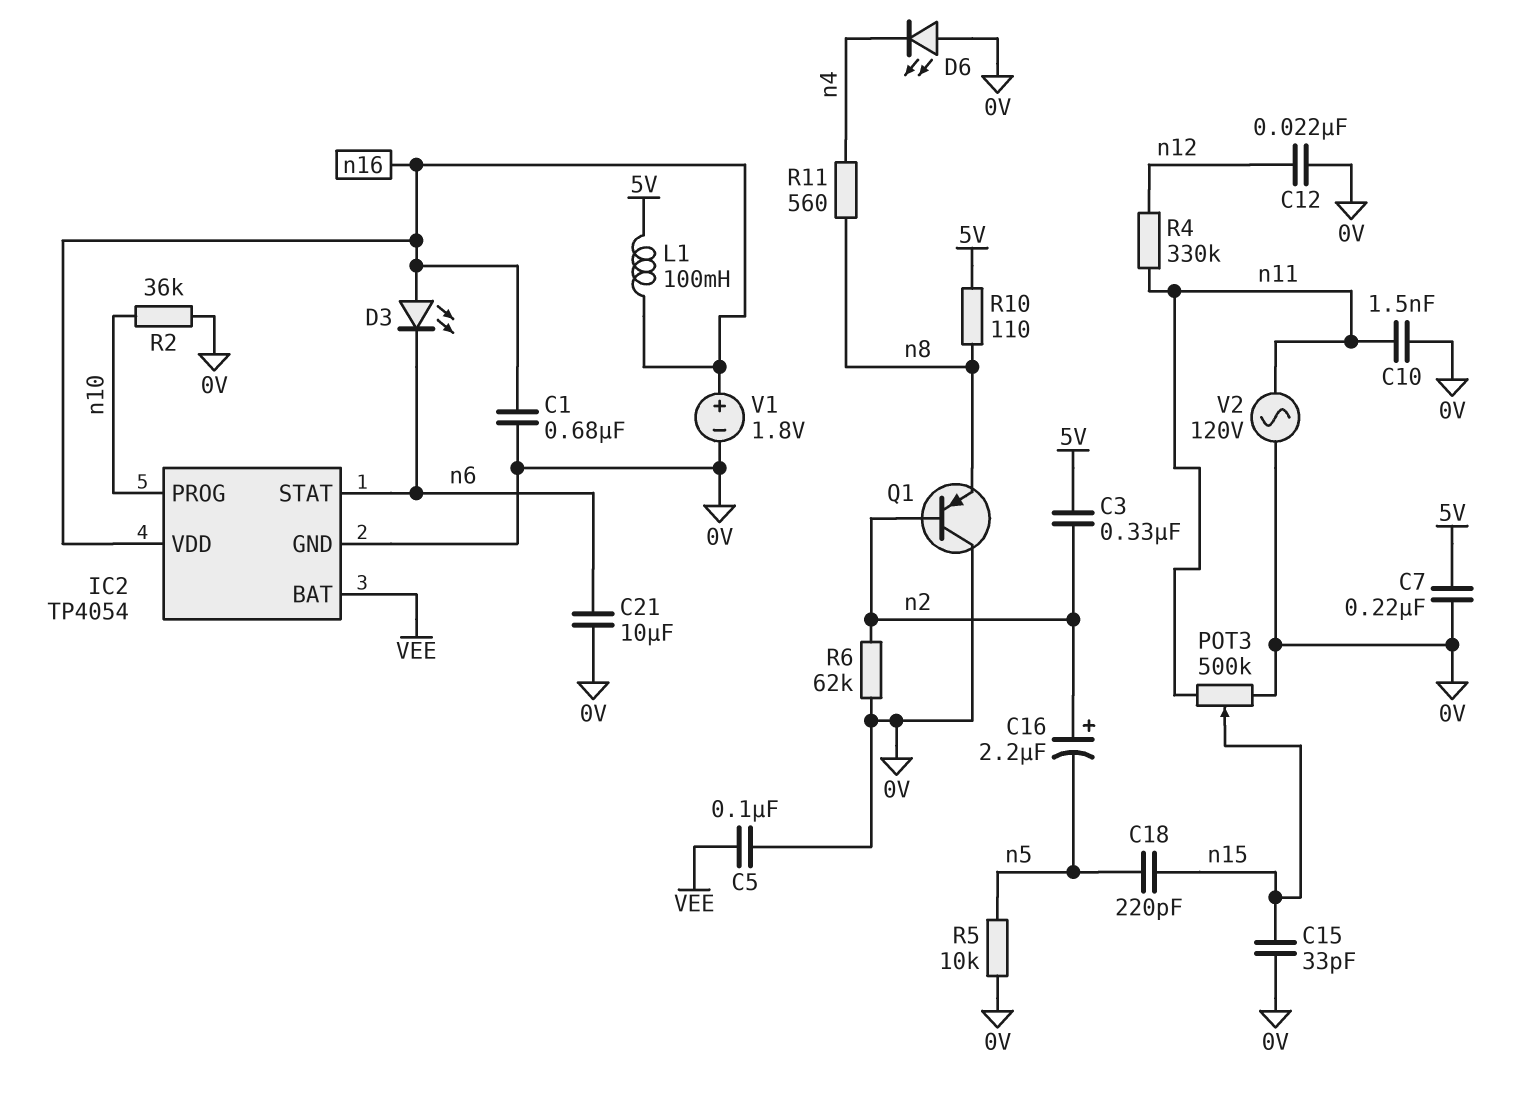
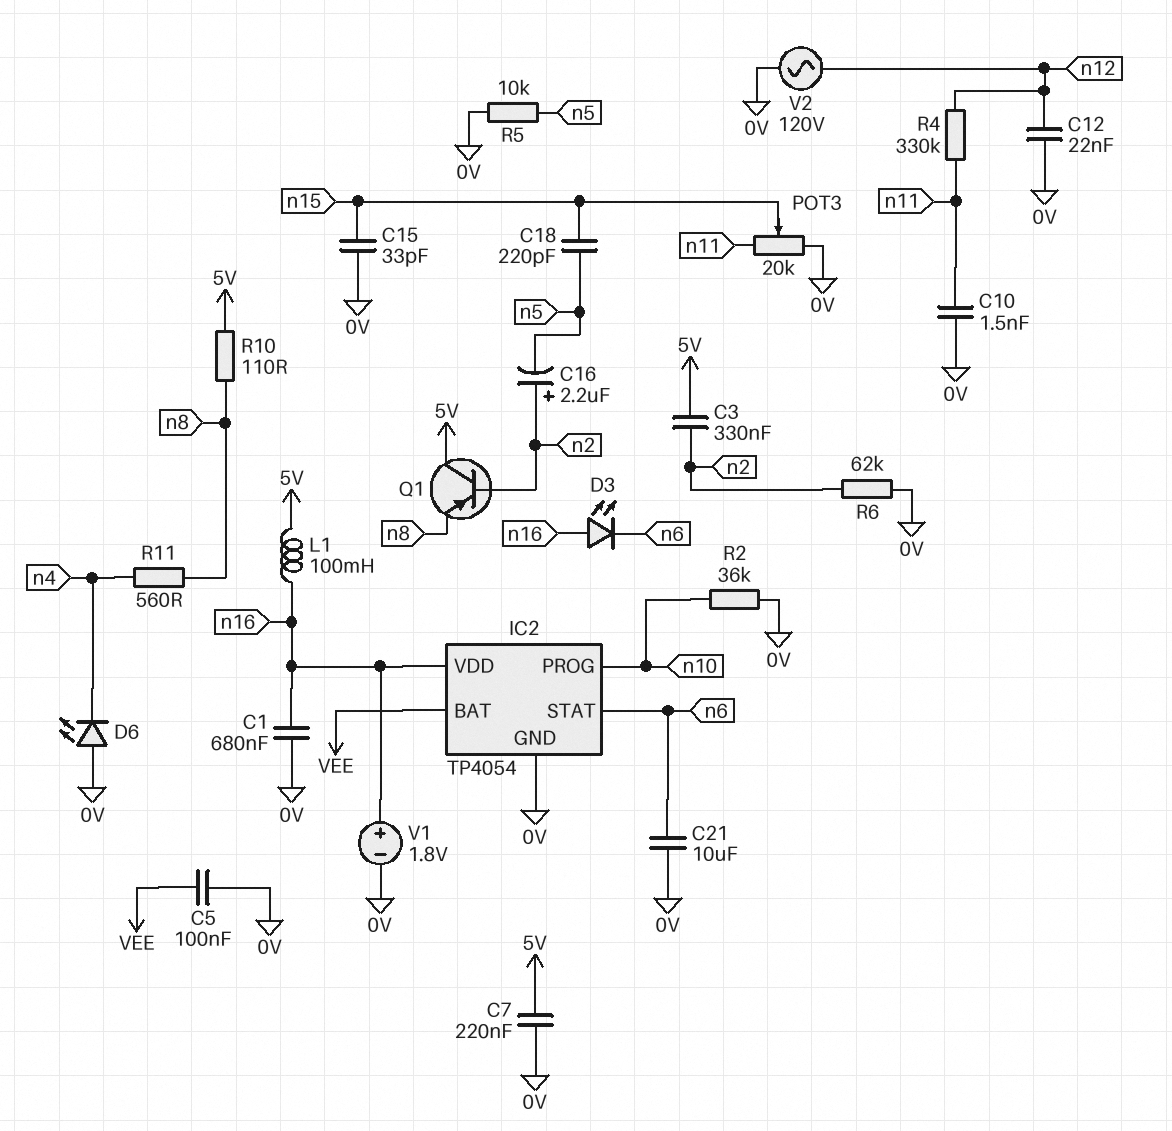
POT3: 500k (0V, n11, wiper n15) -> 20k (0V, n11, wiper n15)
Q1: PNP (B n2, C 0V, E n8) -> PNP (B n2, C 5V, E n8)
V2: AC 120V (0V, n11) -> AC 120V (0V, n12)

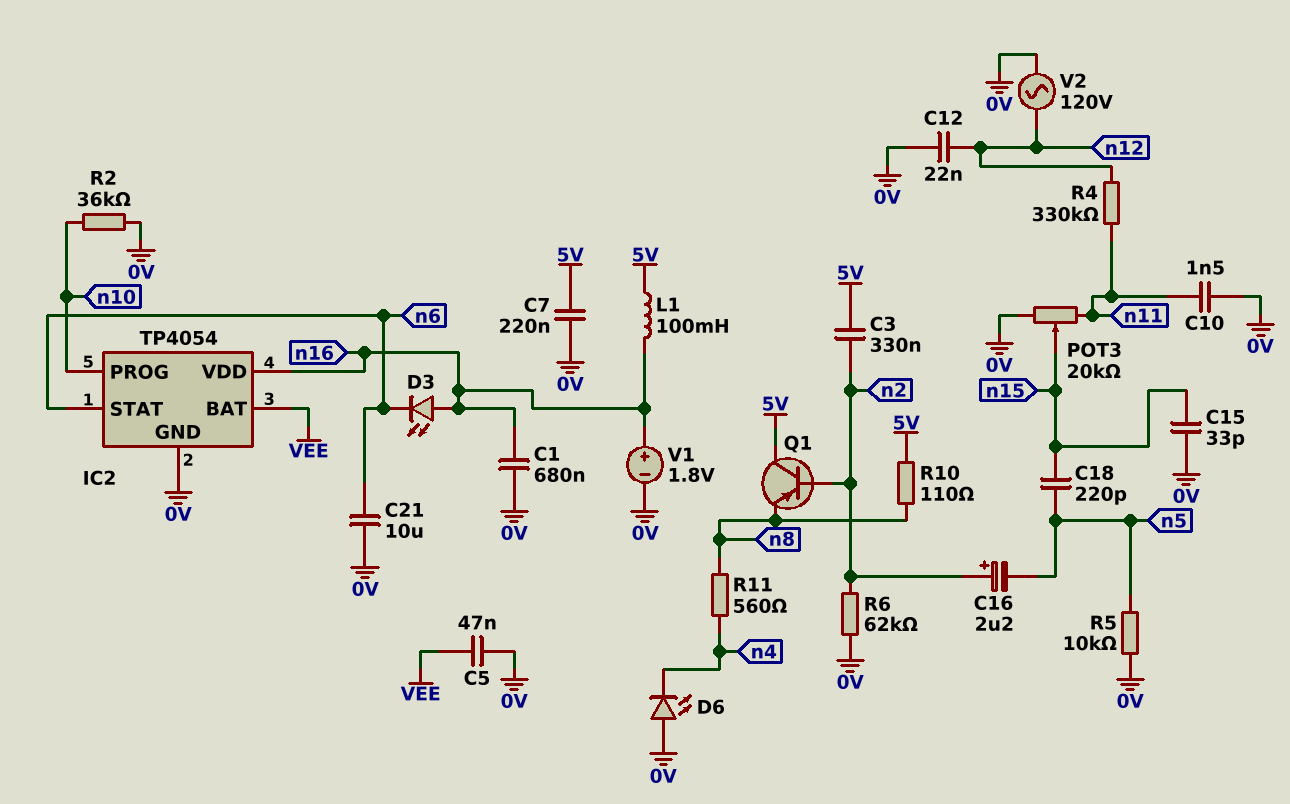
C5: 100nF (0V, VEE) -> 47nF (0V, VEE)

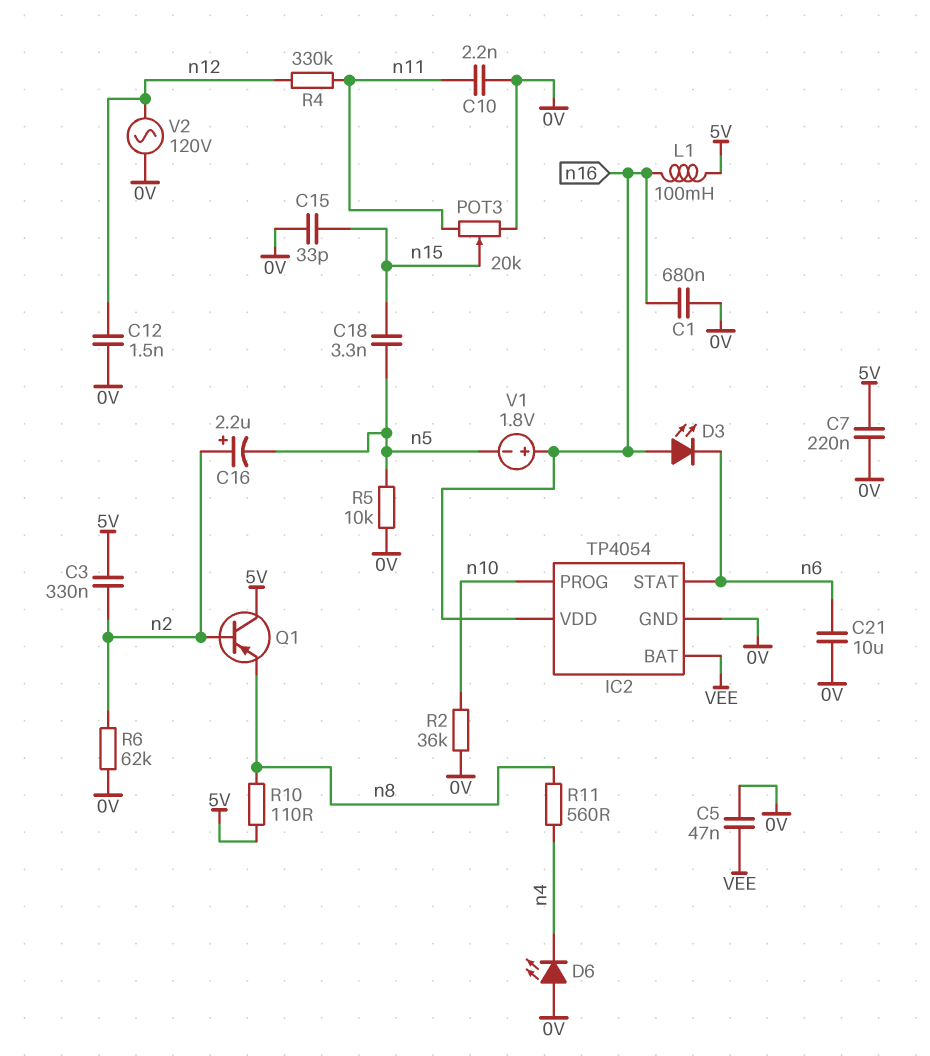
C10: 1.5nF (0V, n11) -> 2.2nF (0V, n11)
C12: 22nF (0V, n12) -> 1.5nF (0V, n12)
C18: 220pF (n5, n15) -> 3.3nF (n5, n15)
V1: 1.8V (plus n16, minus 0V) -> 1.8V (plus n16, minus n5)

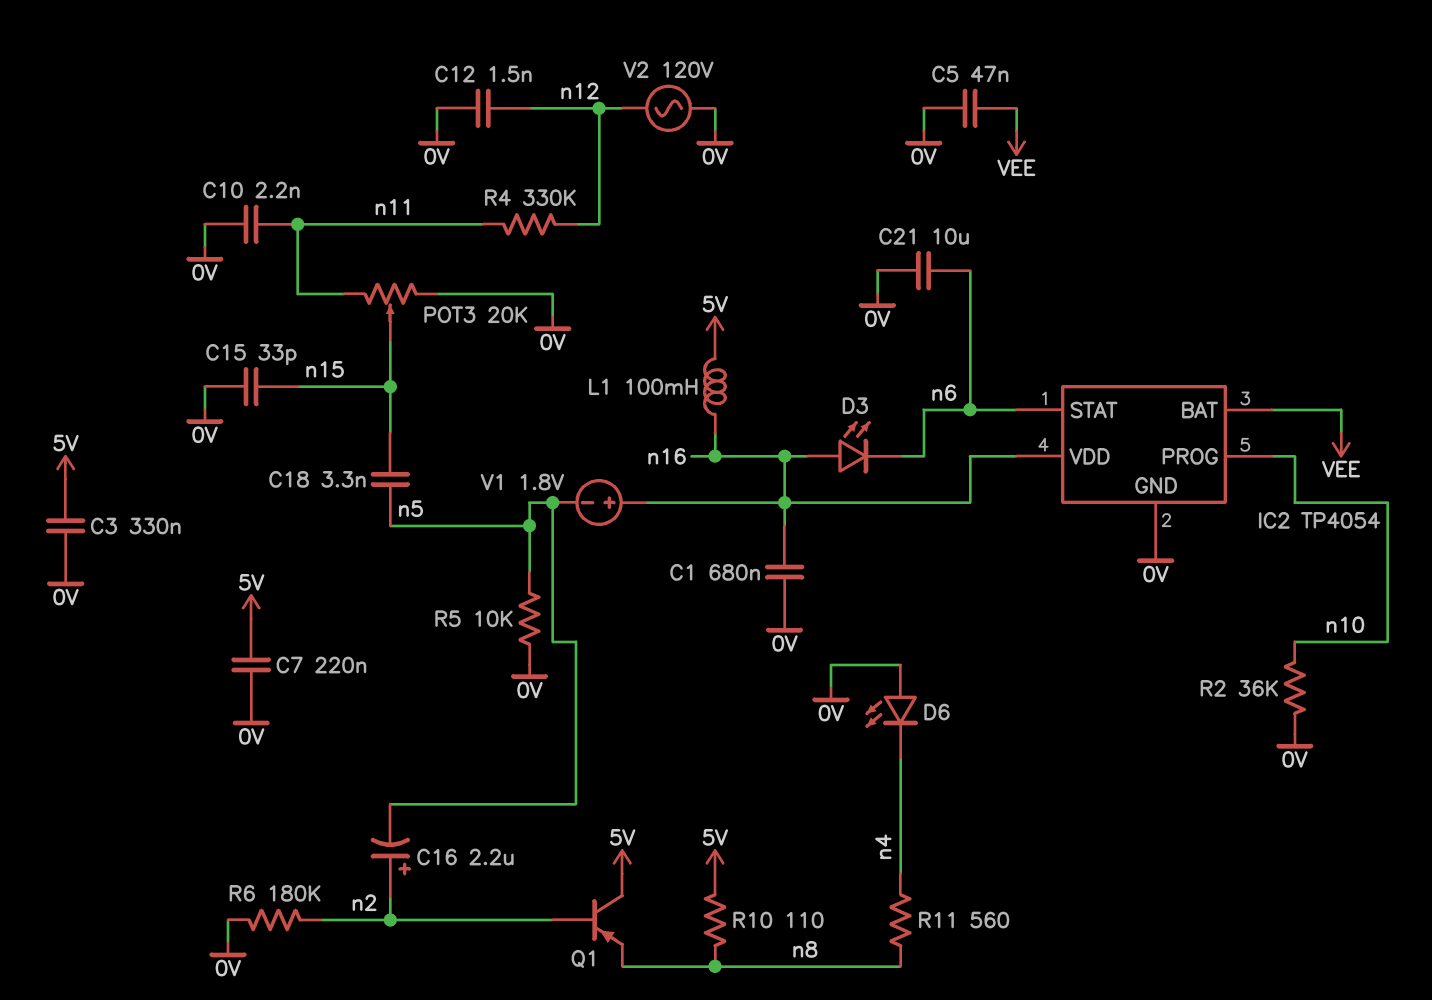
C3: 330nF (5V, n2) -> 330nF (0V, 5V)
R6: 62k (0V, n2) -> 180k (0V, n2)

